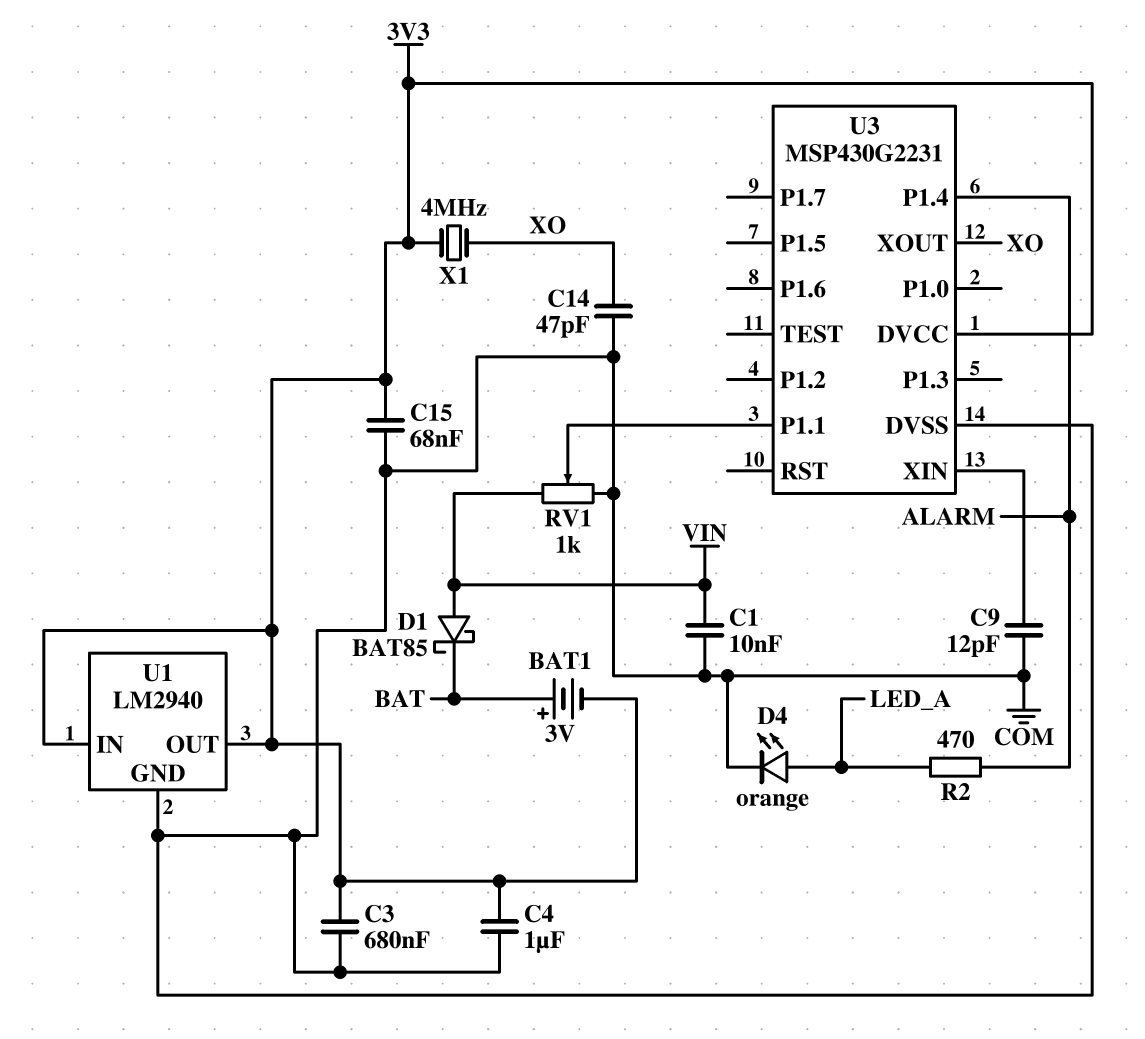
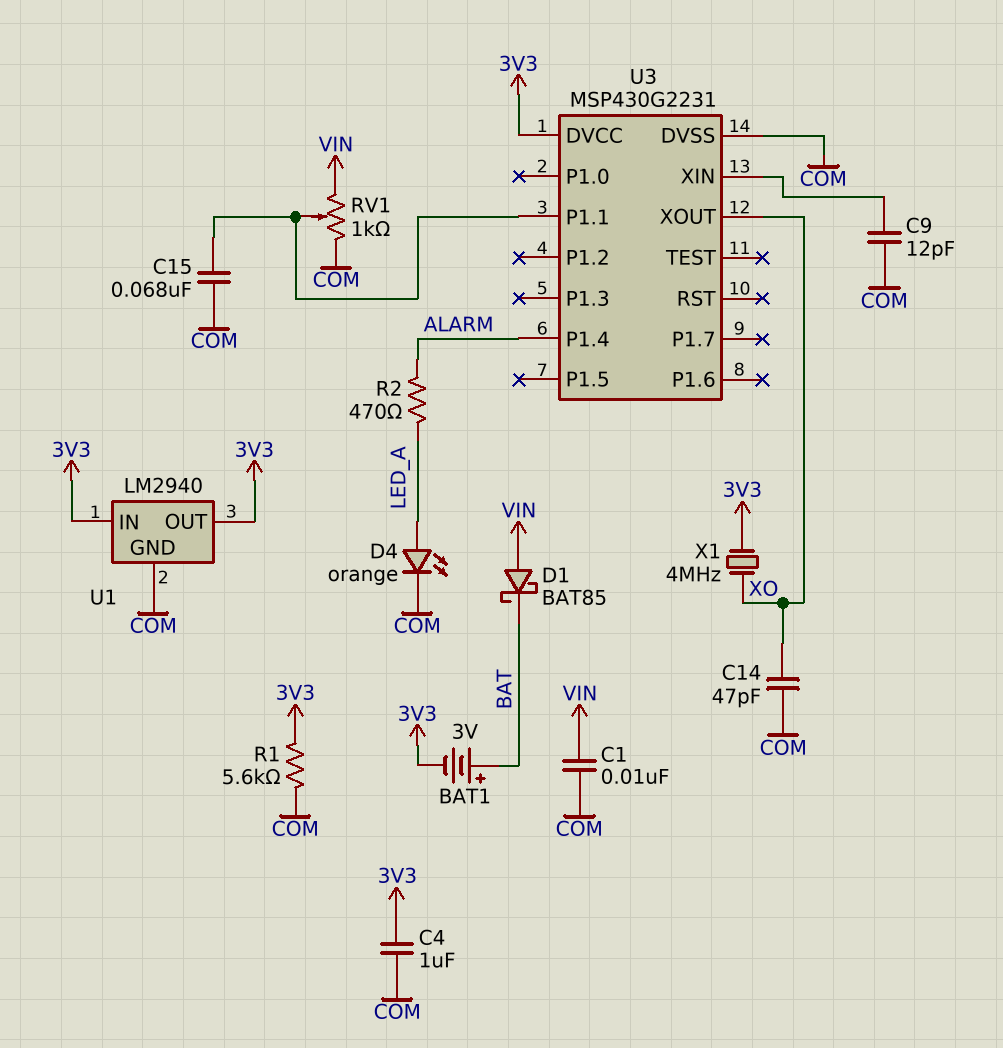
C3: 680nF (3V3, COM) -> none
C15: 68nF (3V3, COM) -> 68nF (COM, U3/P1.1)
R1: none -> 5.6k (3V3, COM)

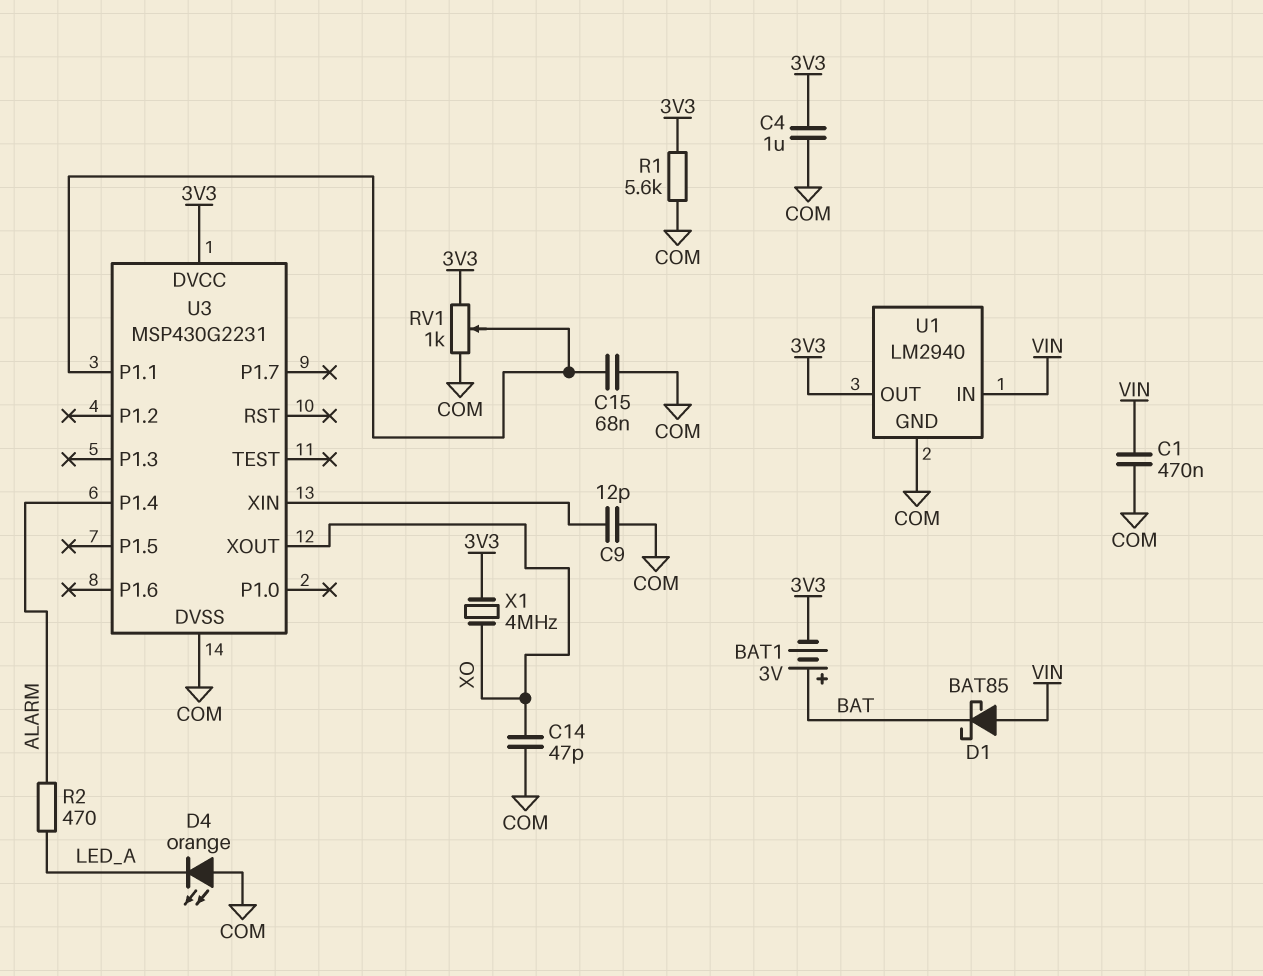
C1: 10nF (COM, VIN) -> 470nF (COM, VIN)
D4: LED orange (A LED_A, K COM) -> LED orange (A COM, K LED_A)
RV1: 1k (COM, VIN, wiper U3/P1.1) -> 1k (3V3, COM, wiper U3/P1.1)
U1 pin IN: 3V3 -> VIN

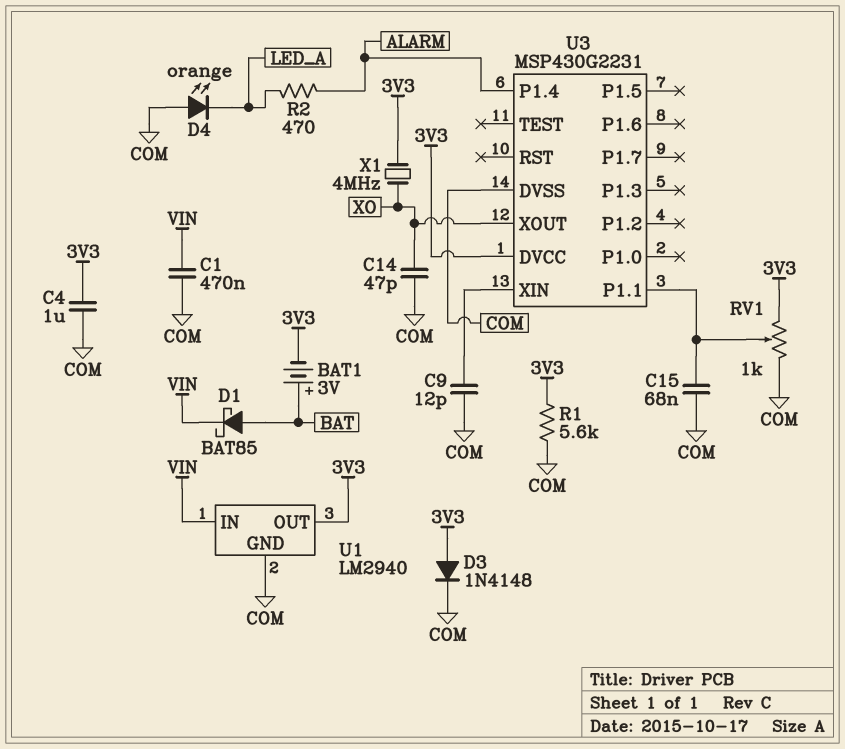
D1: schottky BAT85 (A VIN, K BAT) -> schottky BAT85 (A BAT, K VIN)
D3: none -> diode 1N4148 (A 3V3, K COM)

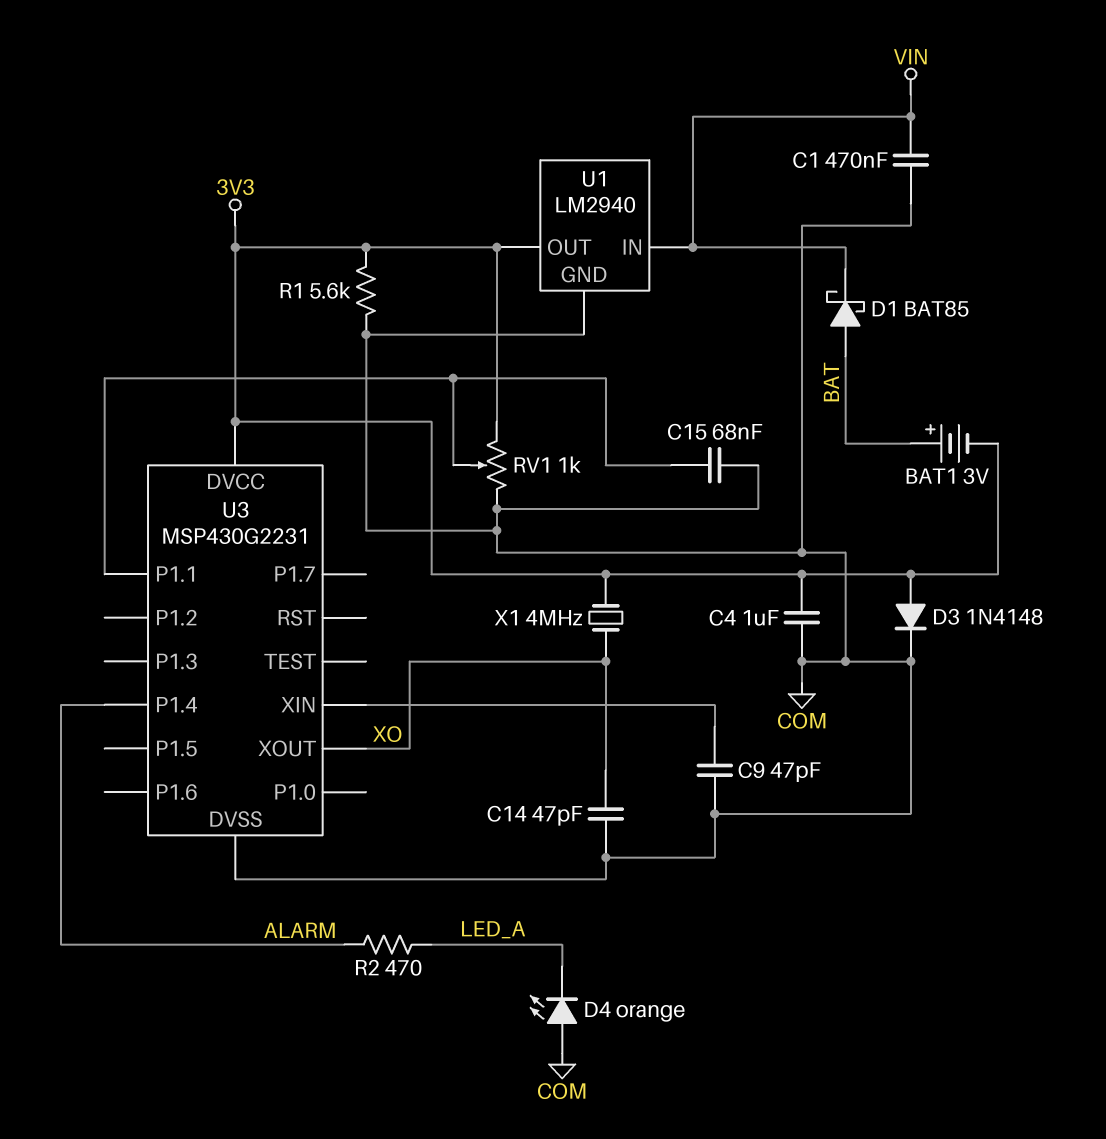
C9: 12pF (COM, U3/XIN) -> 47pF (COM, U3/XIN)

